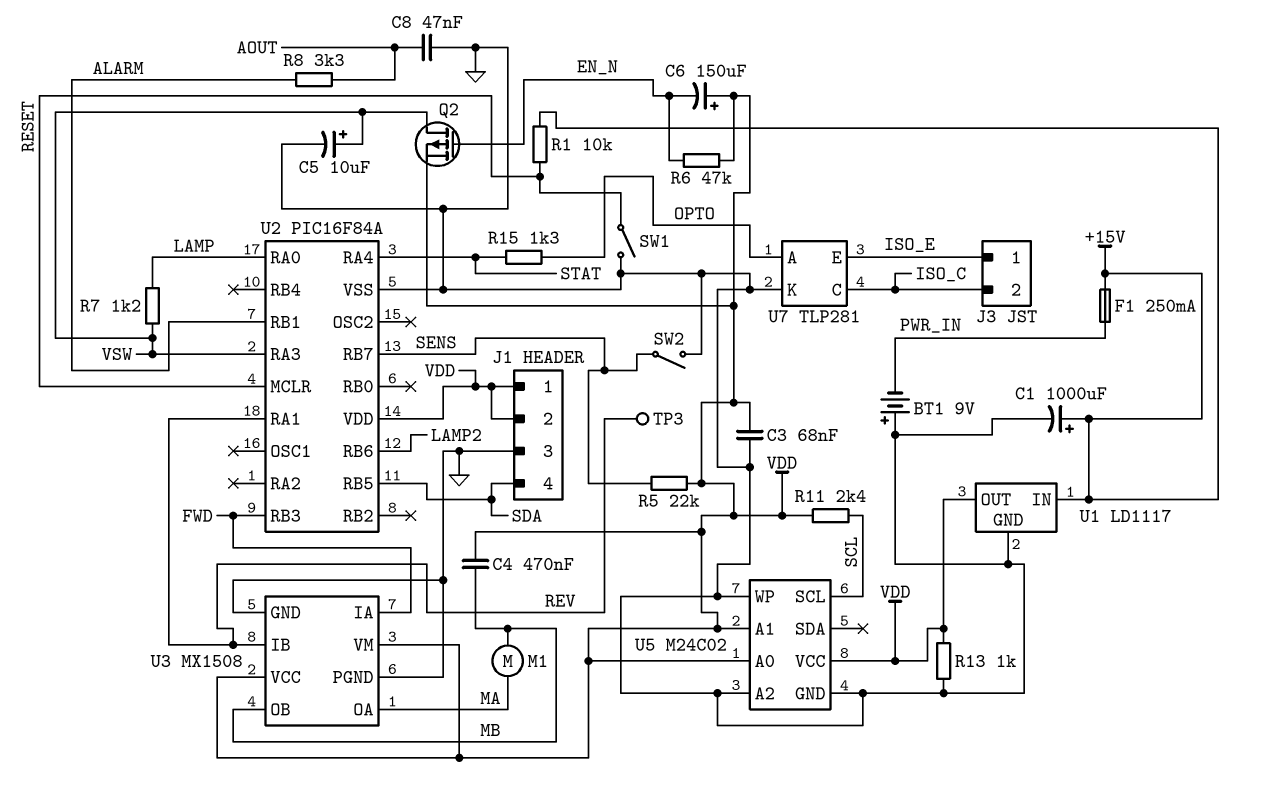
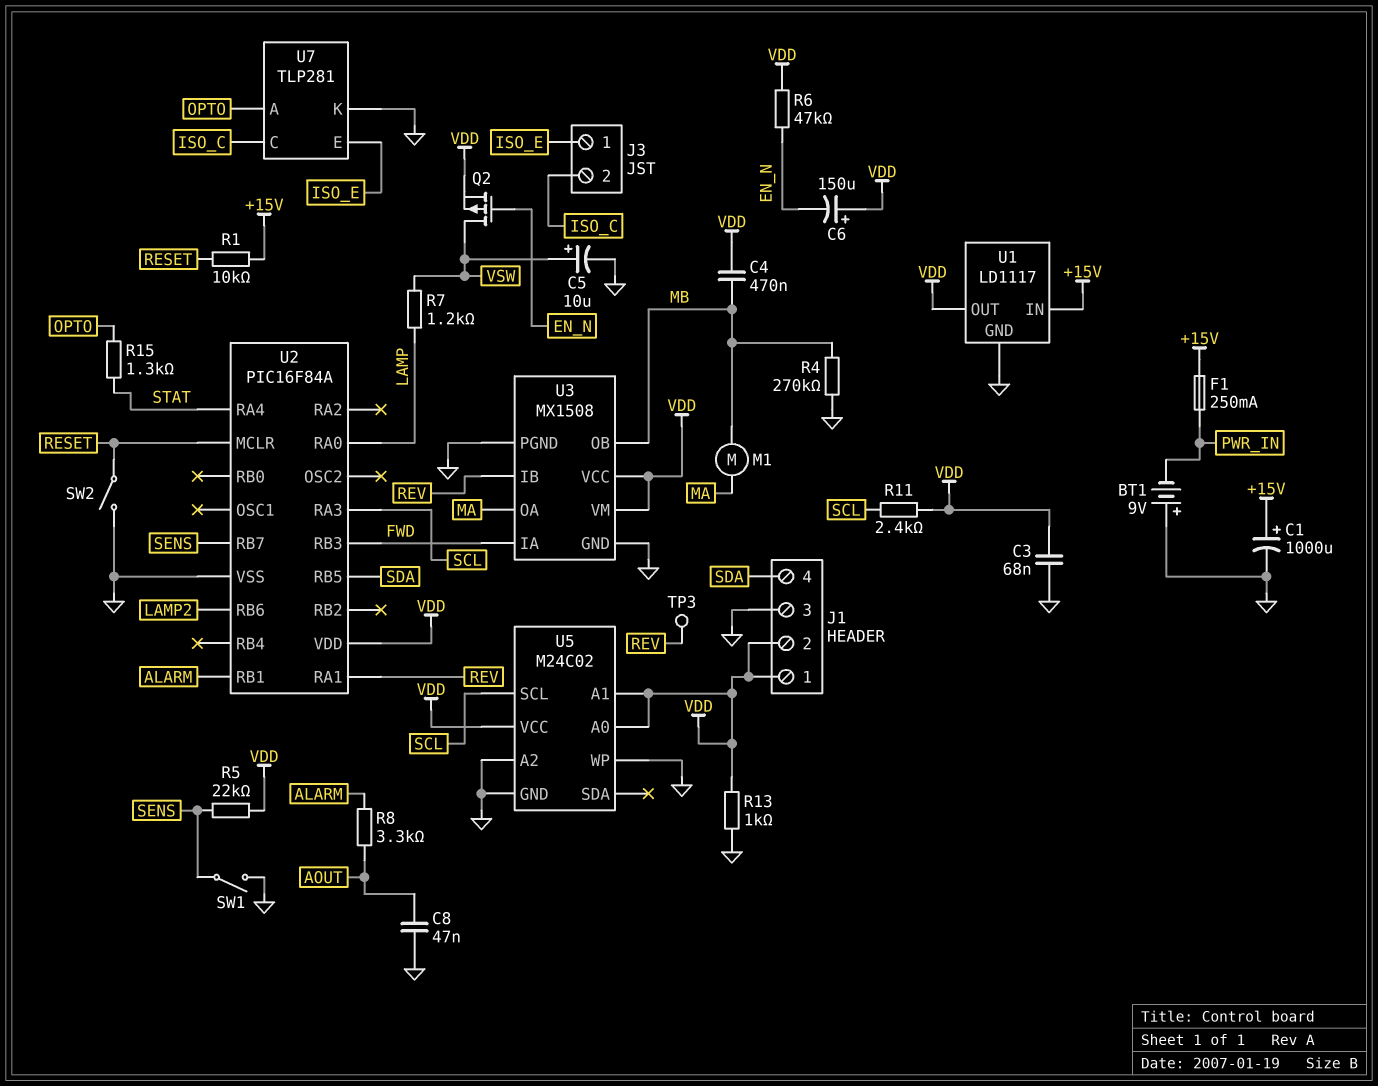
R4: none -> 270k (GND, MB)
SW1: switch (GND, RESET) -> switch (GND, SENS)
SW2: switch (GND, SENS) -> switch (GND, RESET)
U2 pin RA3: VSW -> SCL

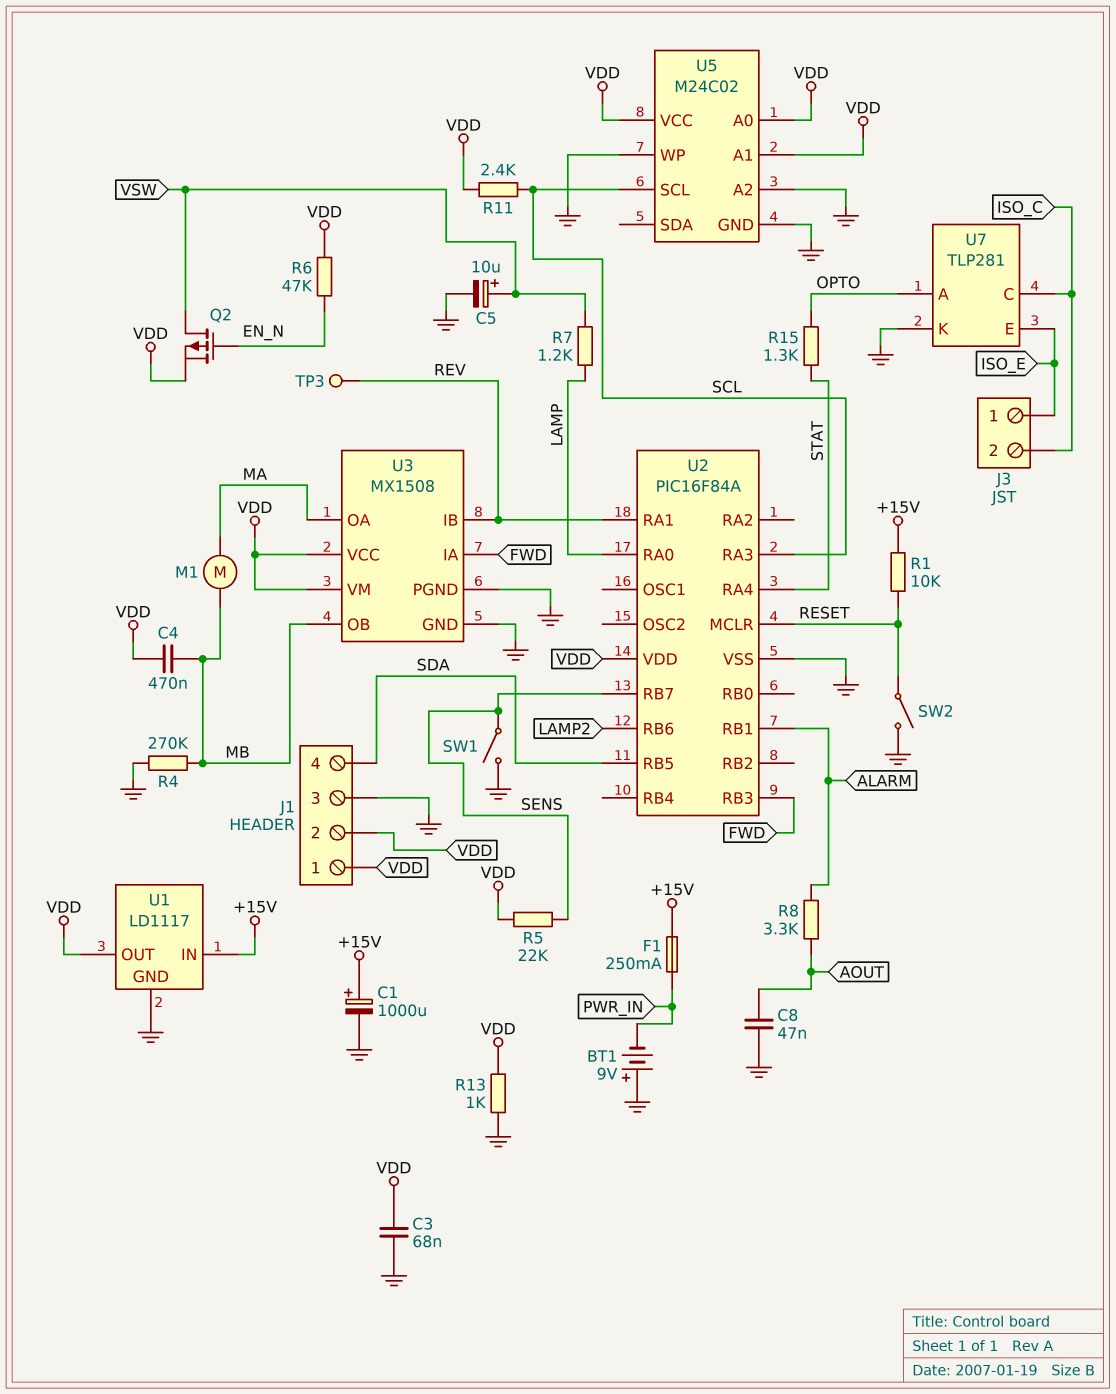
C6: 150uF (plus VDD, minus EN_N) -> none

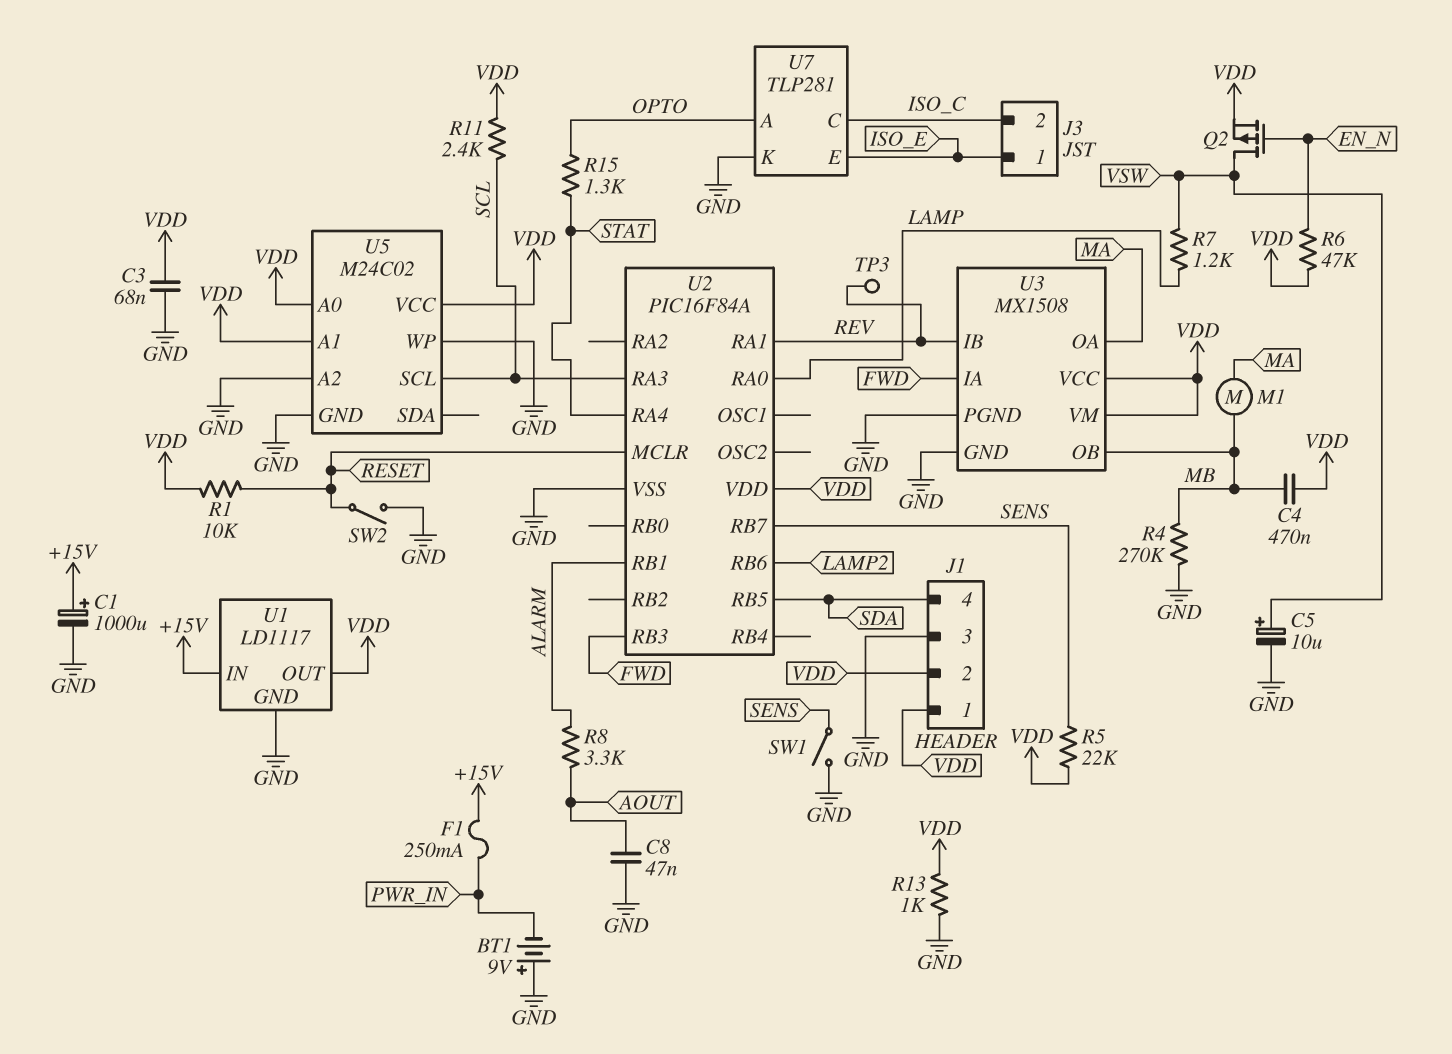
R1: 10k (+15V, RESET) -> 10k (RESET, VDD)

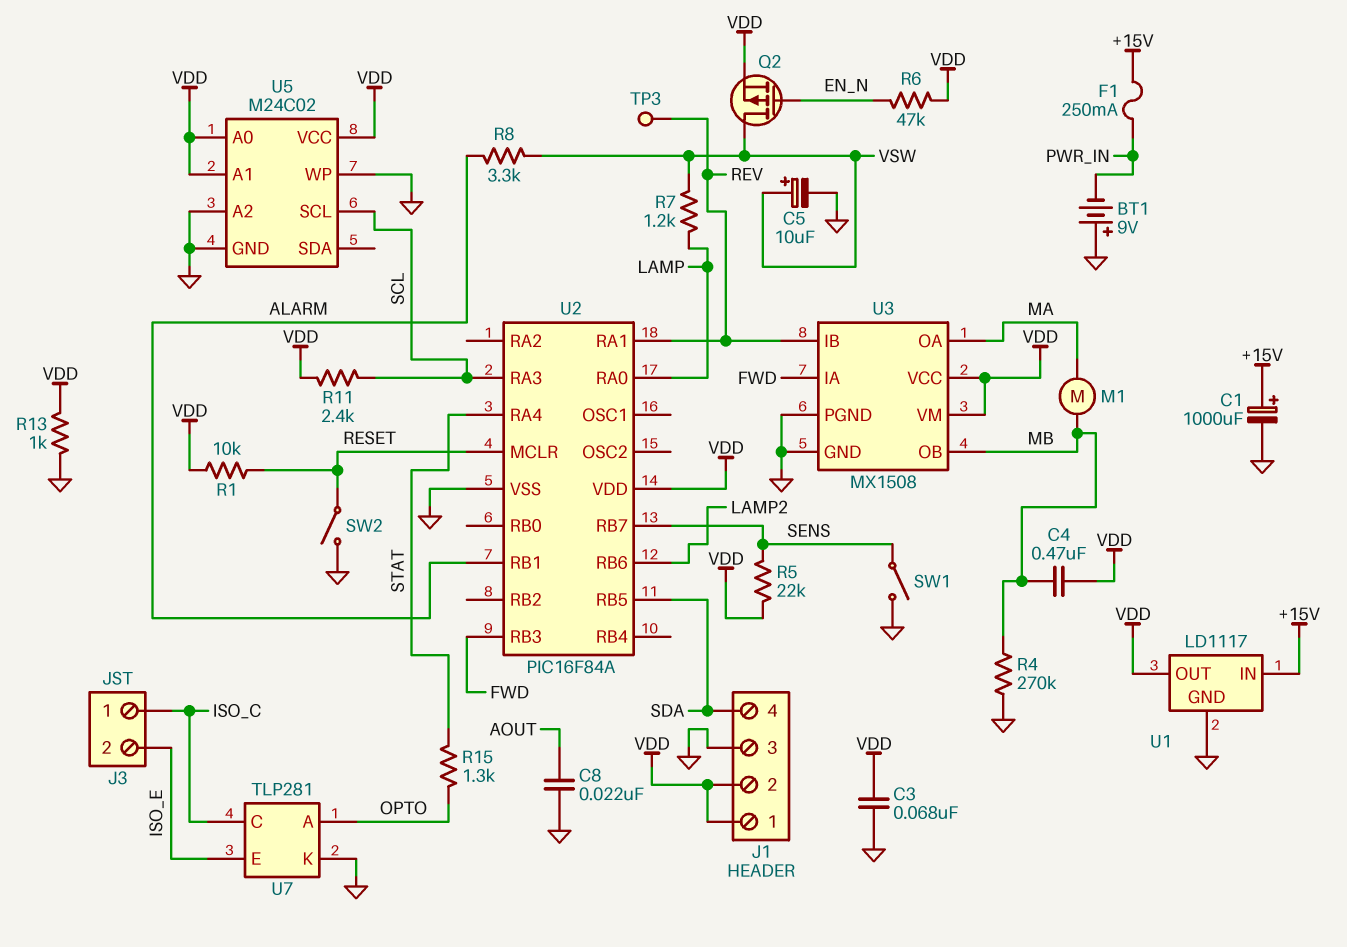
C8: 47nF (AOUT, GND) -> 22nF (AOUT, GND)
J3 pin 1: ISO_E -> ISO_C
J3 pin 2: ISO_C -> ISO_E
R8: 3.3k (ALARM, AOUT) -> 3.3k (ALARM, VSW)

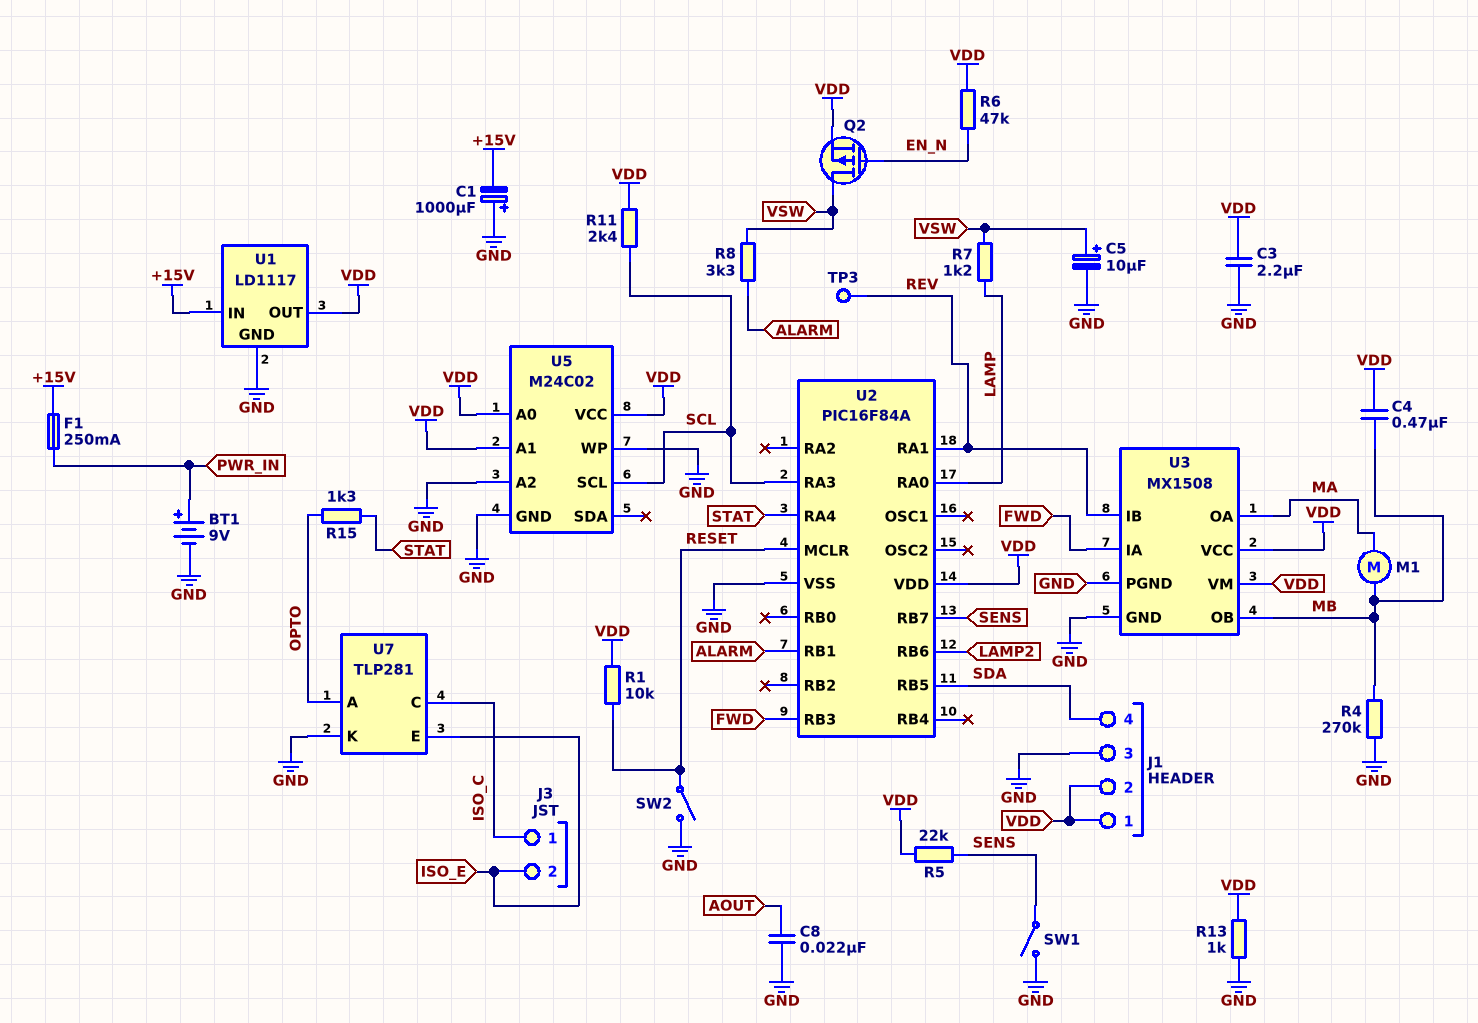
BT1: 9V (plus GND, minus PWR_IN) -> 9V (plus PWR_IN, minus GND)
C1: 1000uF (plus +15V, minus GND) -> 1000uF (plus GND, minus +15V)
C3: 68nF (GND, VDD) -> 2.2uF (GND, VDD)

